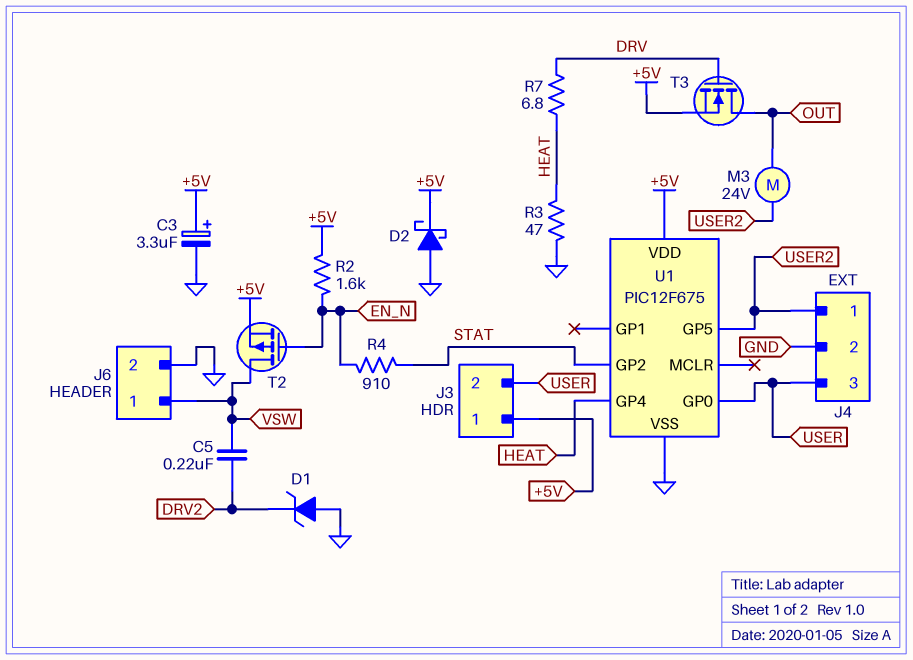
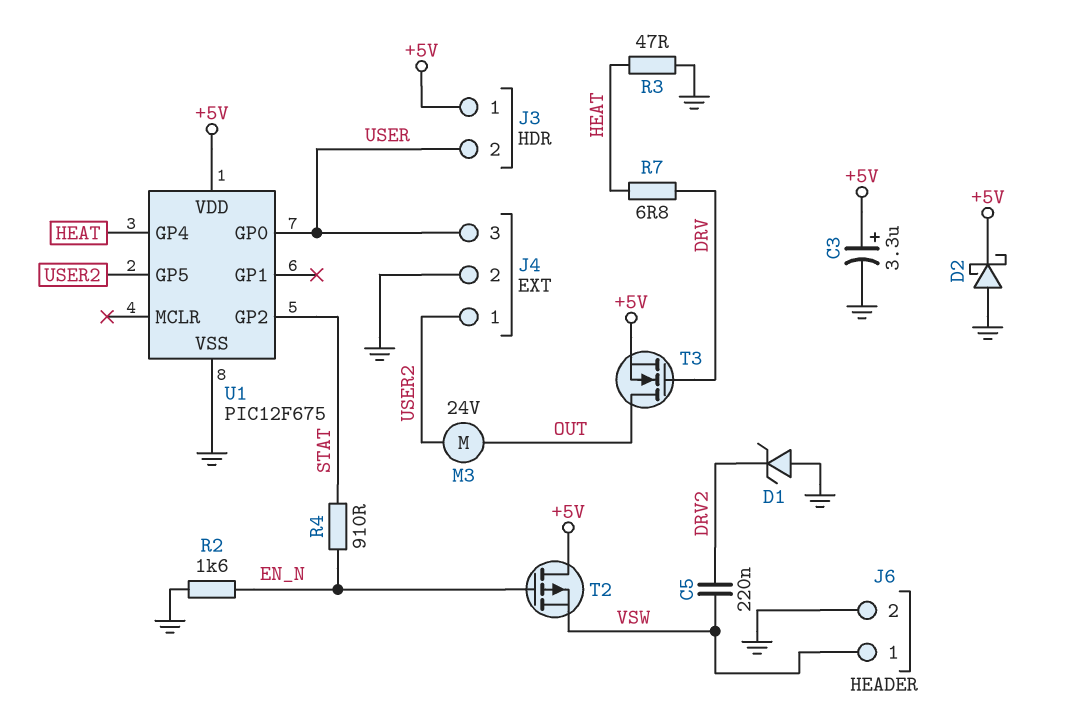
R2: 1.6k (+5V, EN_N) -> 1.6k (EN_N, GND)
T2: PMOS (G EN_N, D VSW, S +5V) -> PMOS (G EN_N, D +5V, S VSW)

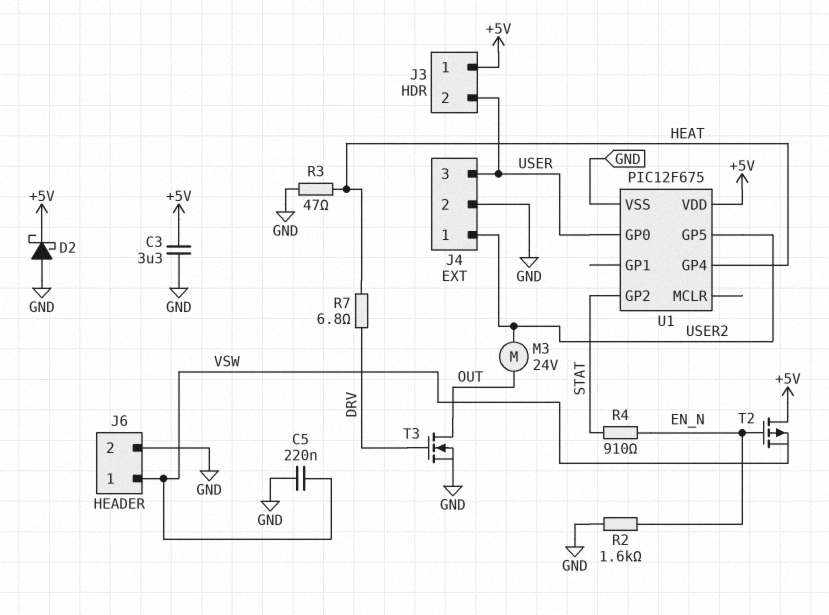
C3: 3.3uF (plus +5V, minus GND) -> 3.3uF (+5V, GND)
C5: 220nF (DRV2, VSW) -> 220nF (GND, VSW)
D1: zener (A GND, K DRV2) -> none
T3: NMOS (G DRV, D OUT, S +5V) -> NMOS (G DRV, D OUT, S GND)

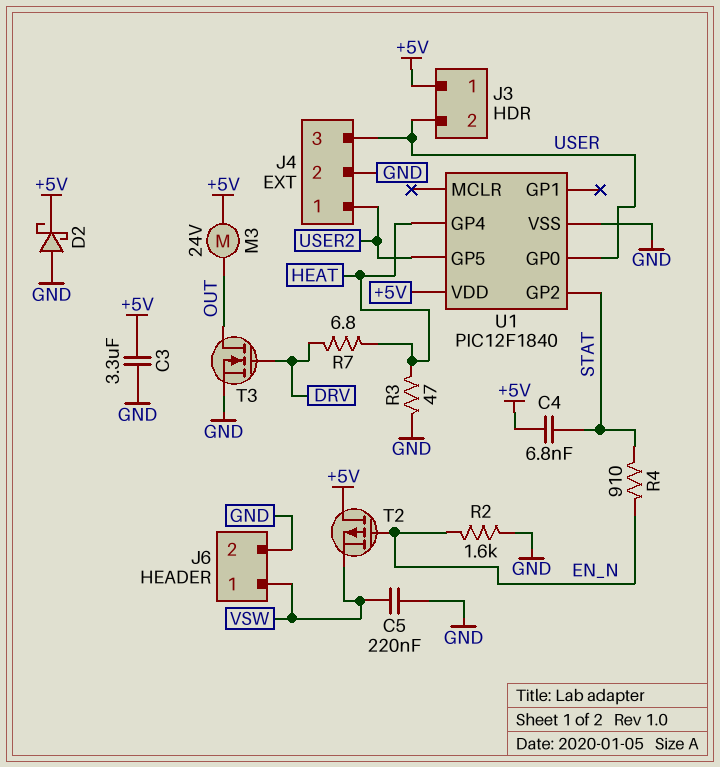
C4: none -> 6.8nF (+5V, STAT)
M3: motor 24V (OUT, USER2) -> motor 24V (+5V, OUT)
U1: PIC12F675 -> PIC12F1840

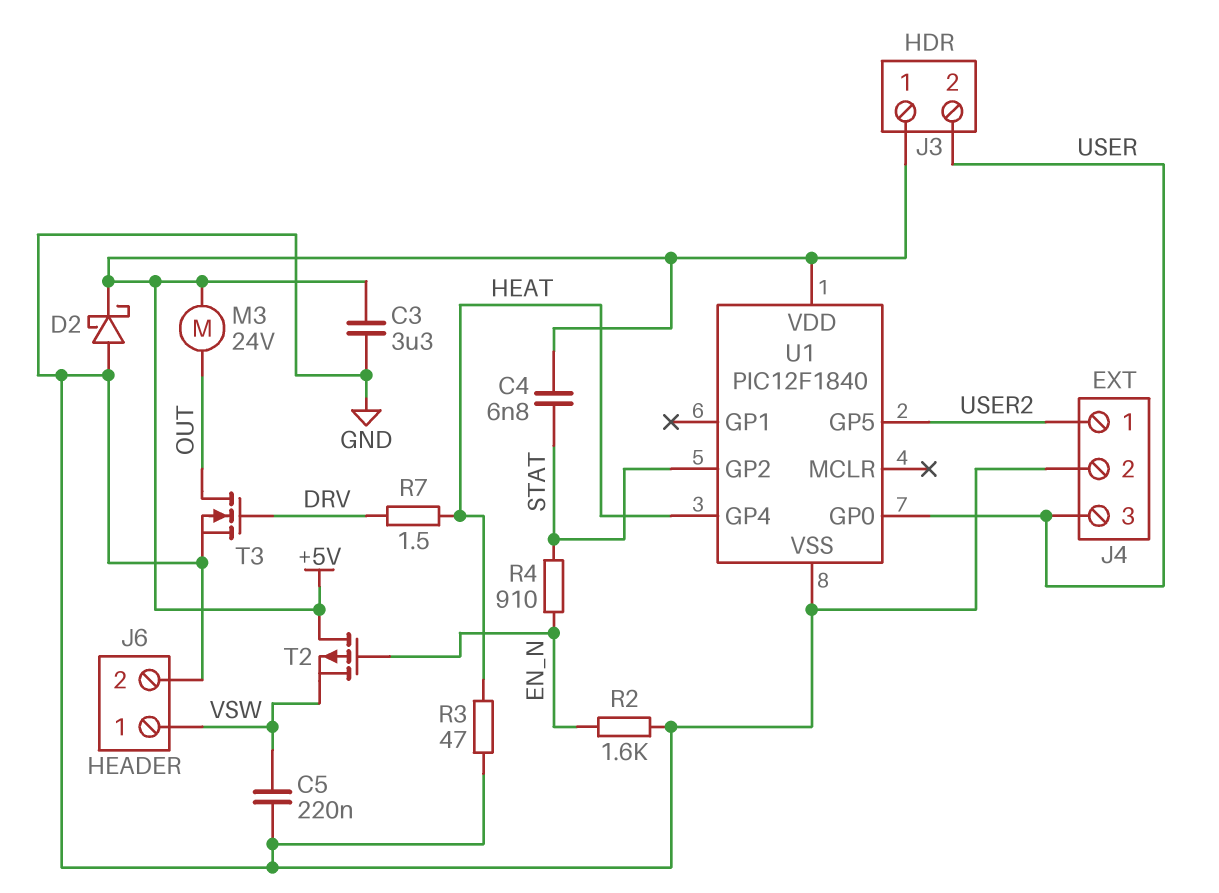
R7: 6.8 (DRV, HEAT) -> 1.5 (DRV, HEAT)

